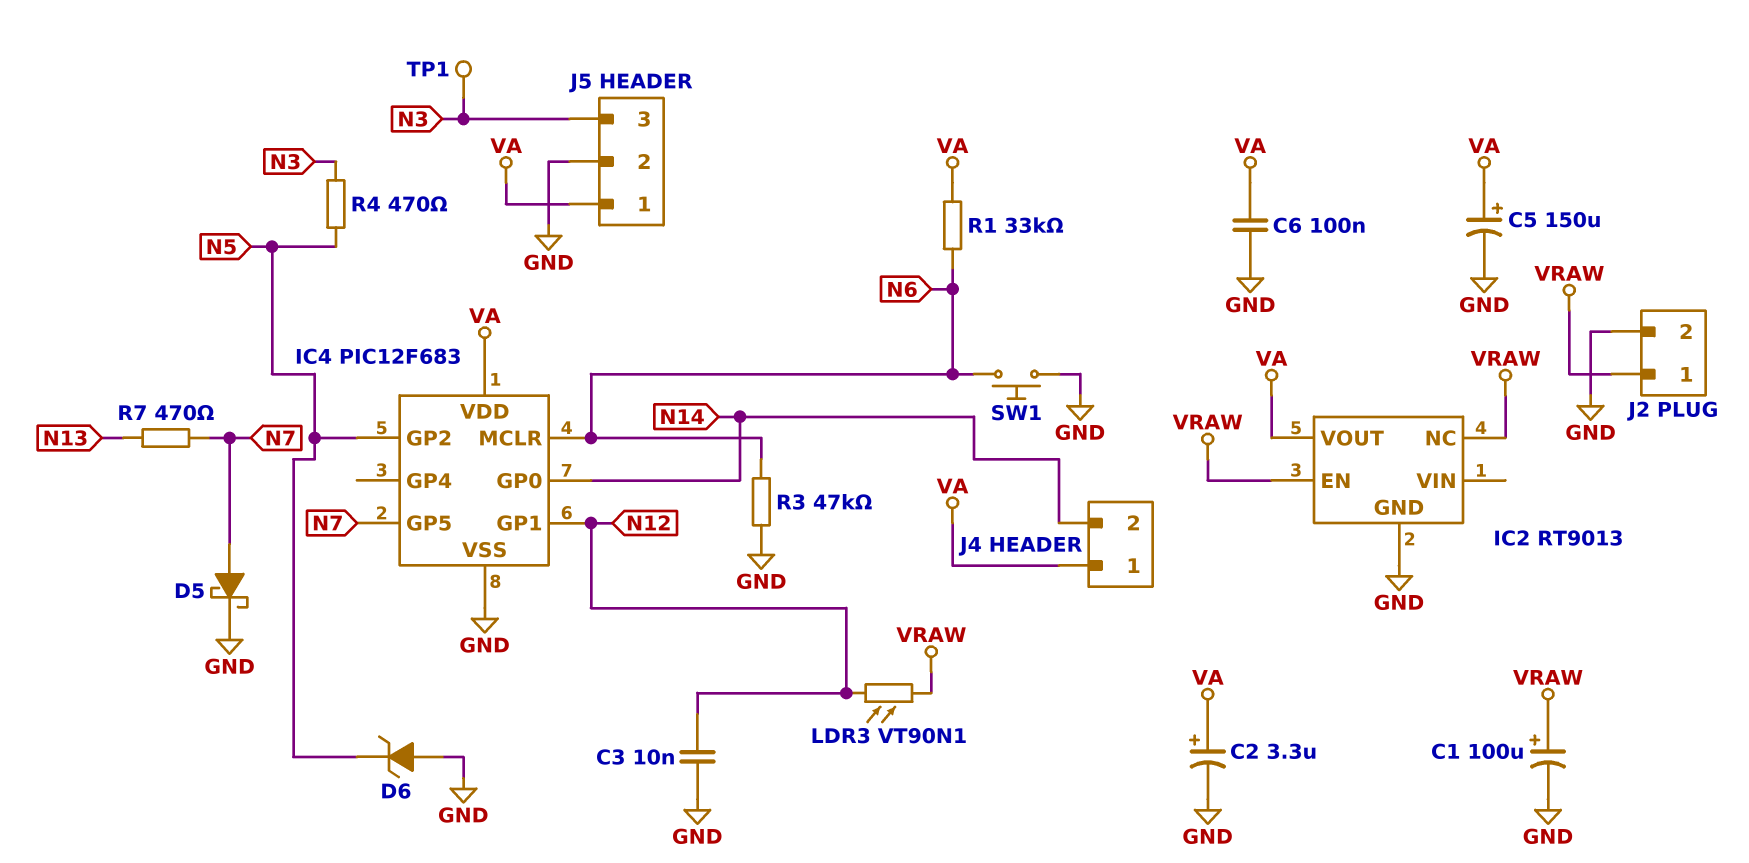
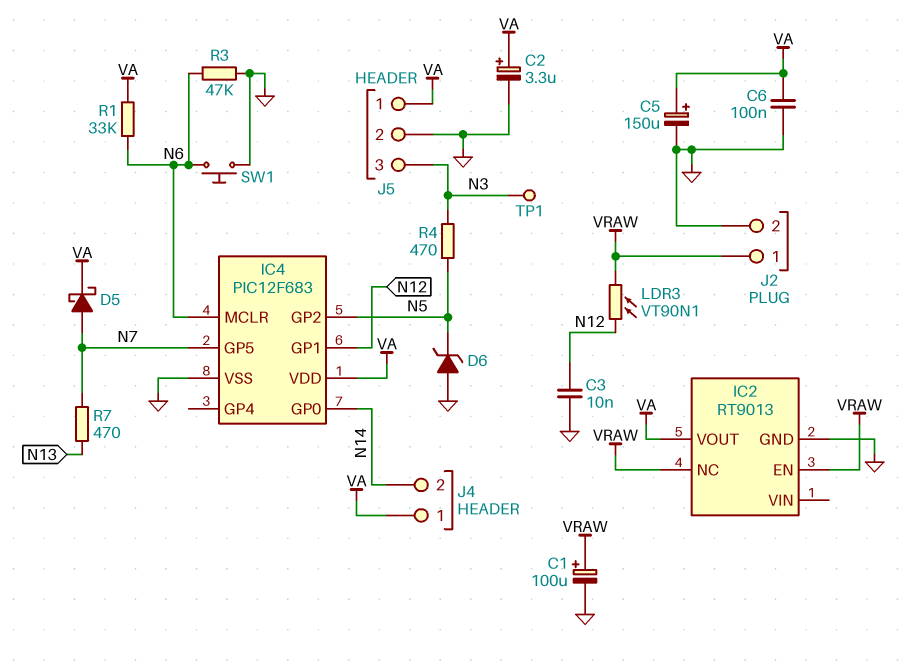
D5: schottky (A N7, K GND) -> schottky (A N7, K VA)

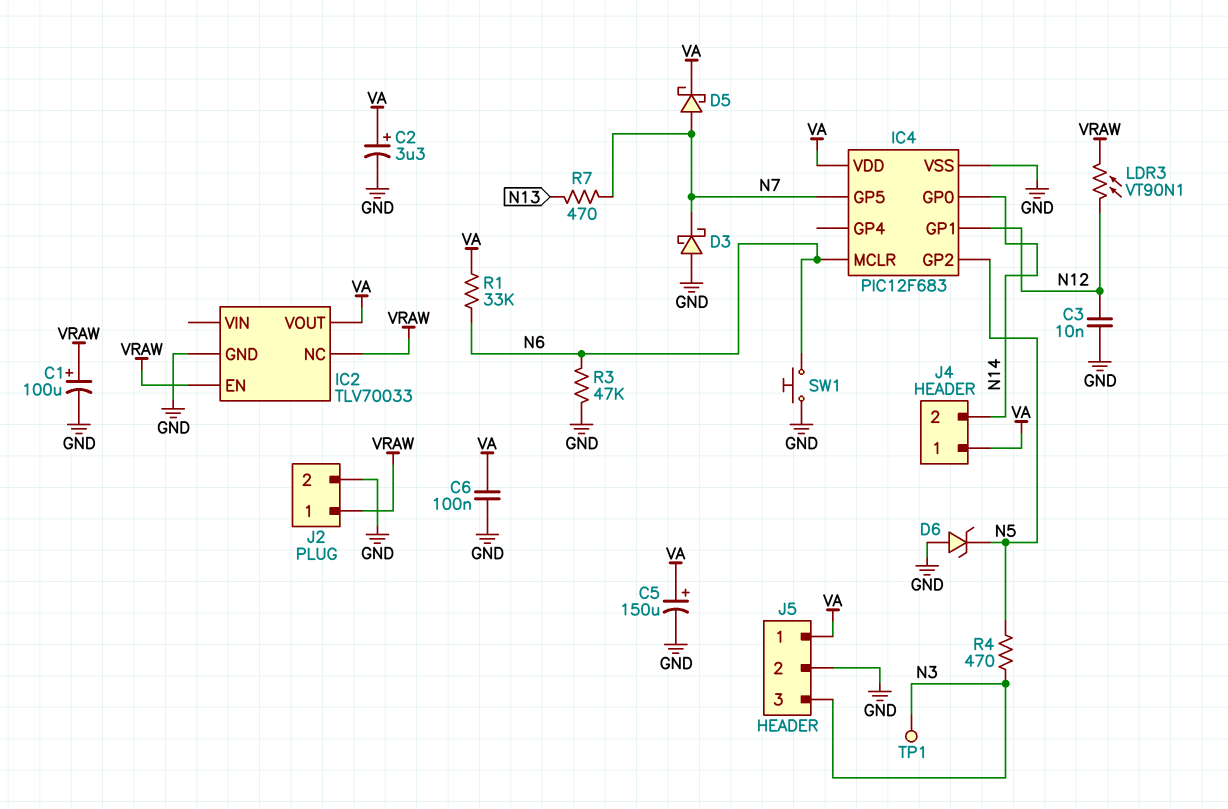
D3: none -> schottky (A GND, K N7)
IC2: RT9013 -> TLV70033

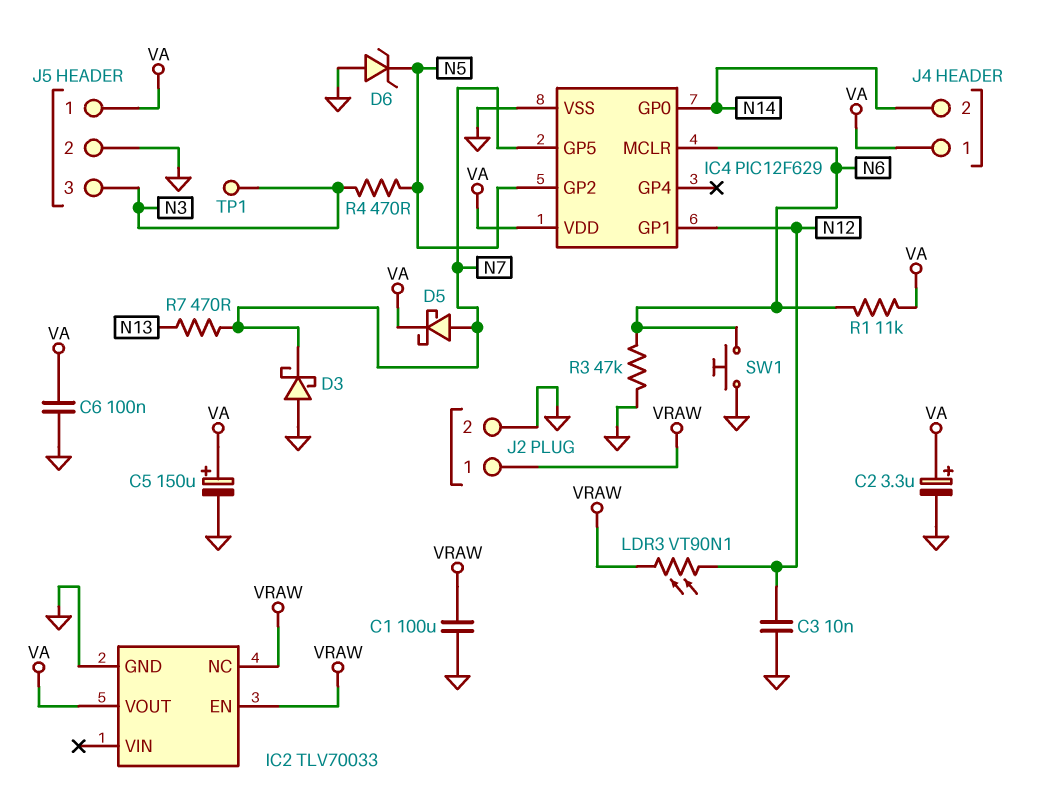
C1: 100uF (plus VRAW, minus GND) -> 100uF (GND, VRAW)
IC4: PIC12F683 -> PIC12F629
R1: 33k (N6, VA) -> 11k (N6, VA)

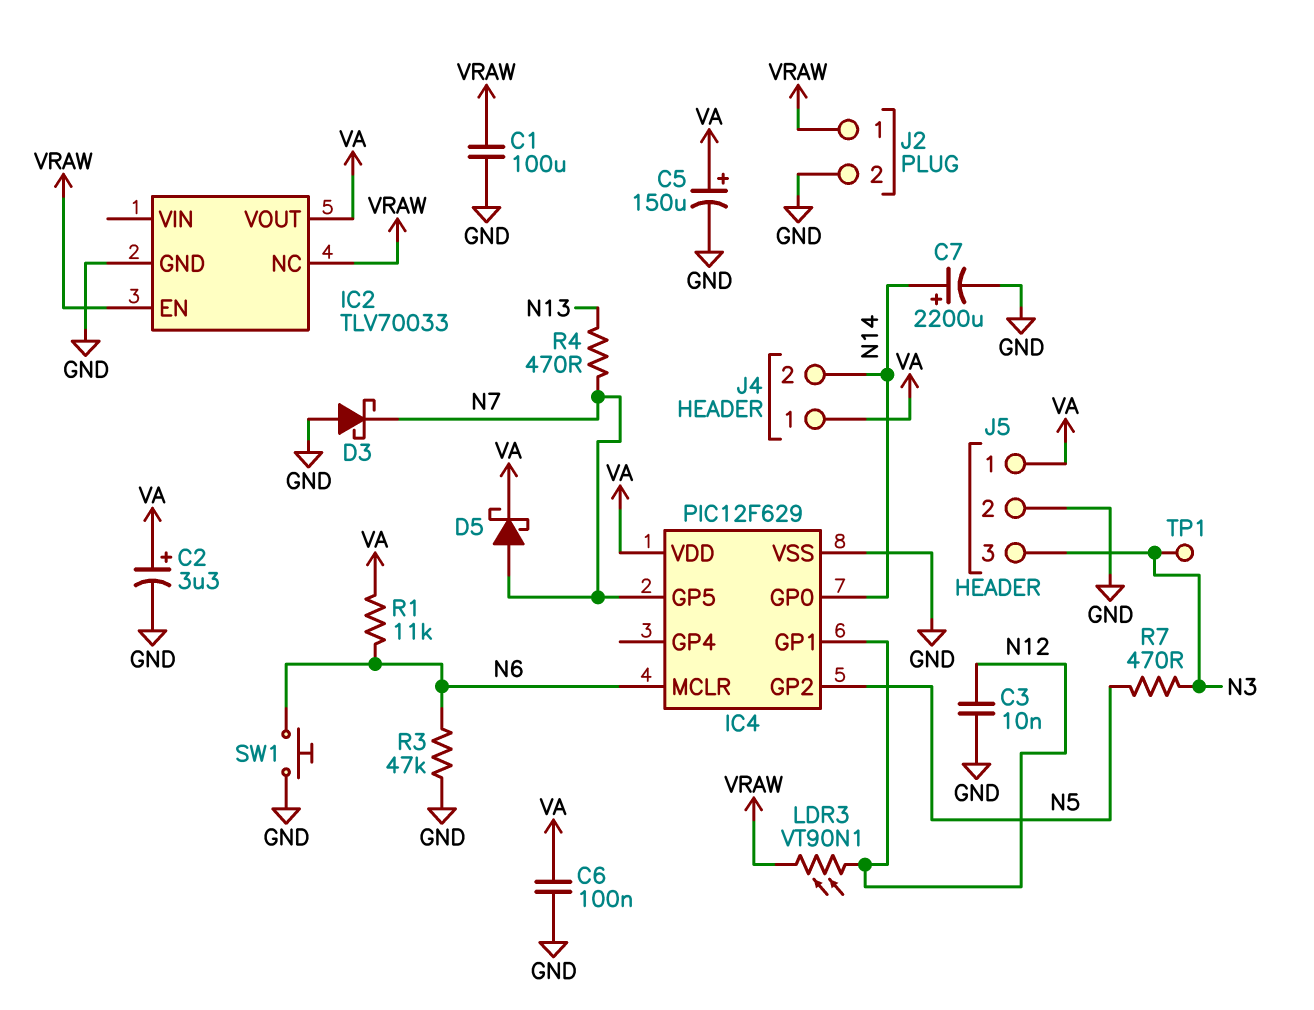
C7: none -> 2200uF (plus N14, minus GND)
D6: zener (A GND, K N5) -> none
R4: 470 (N3, N5) -> 470 (N7, N13)
R7: 470 (N7, N13) -> 470 (N3, N5)

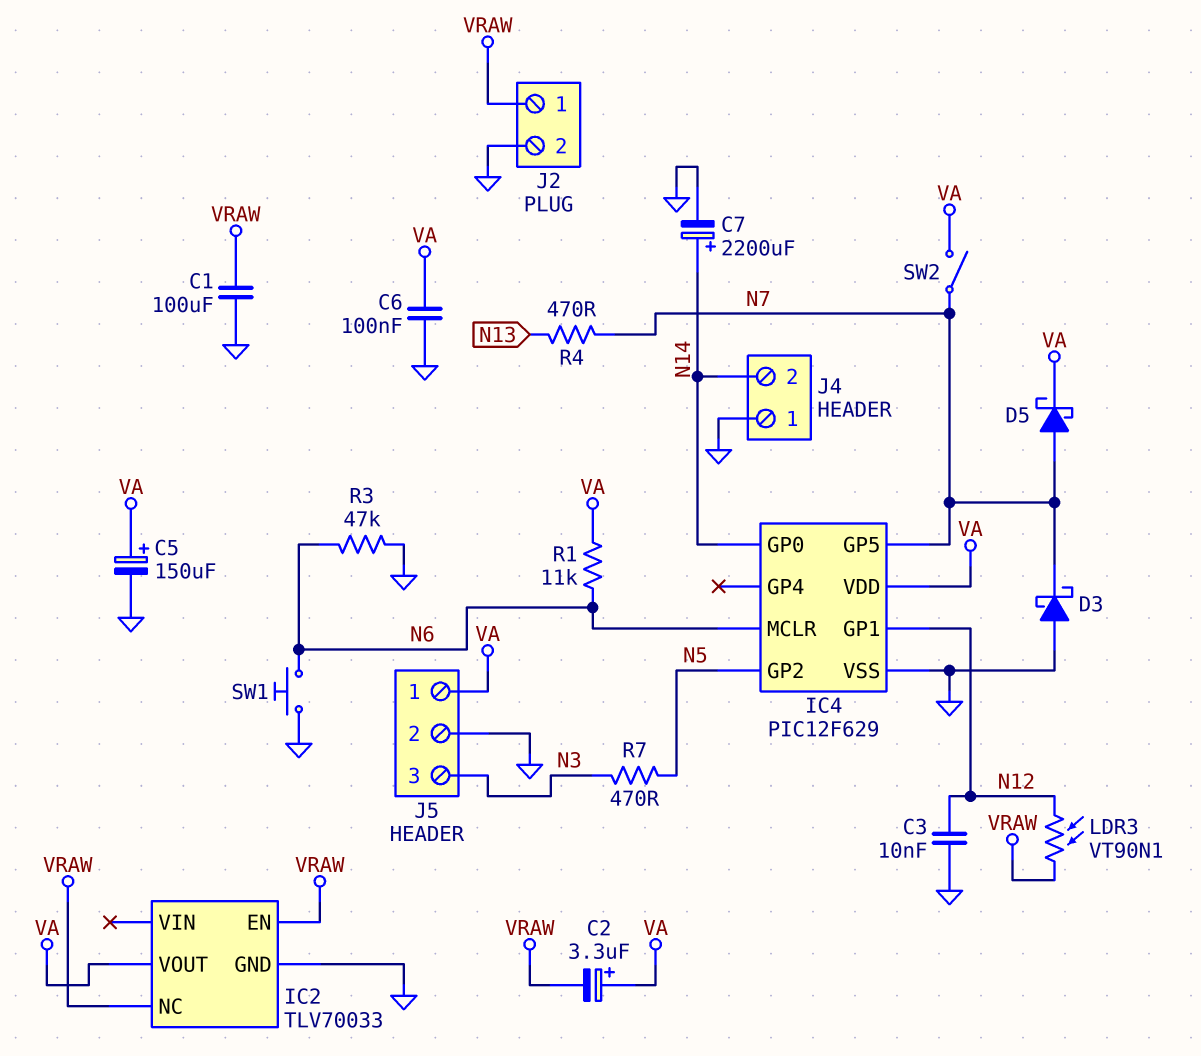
C2: 3.3uF (plus VA, minus GND) -> 3.3uF (plus VA, minus VRAW)
J4 pin 1: VA -> GND
SW2: none -> switch (N7, VA)
TP1: test point (N3) -> none

